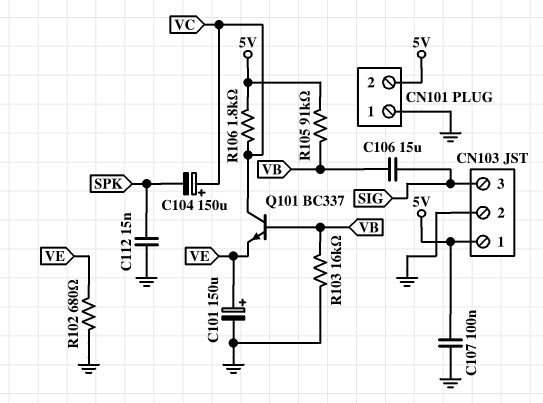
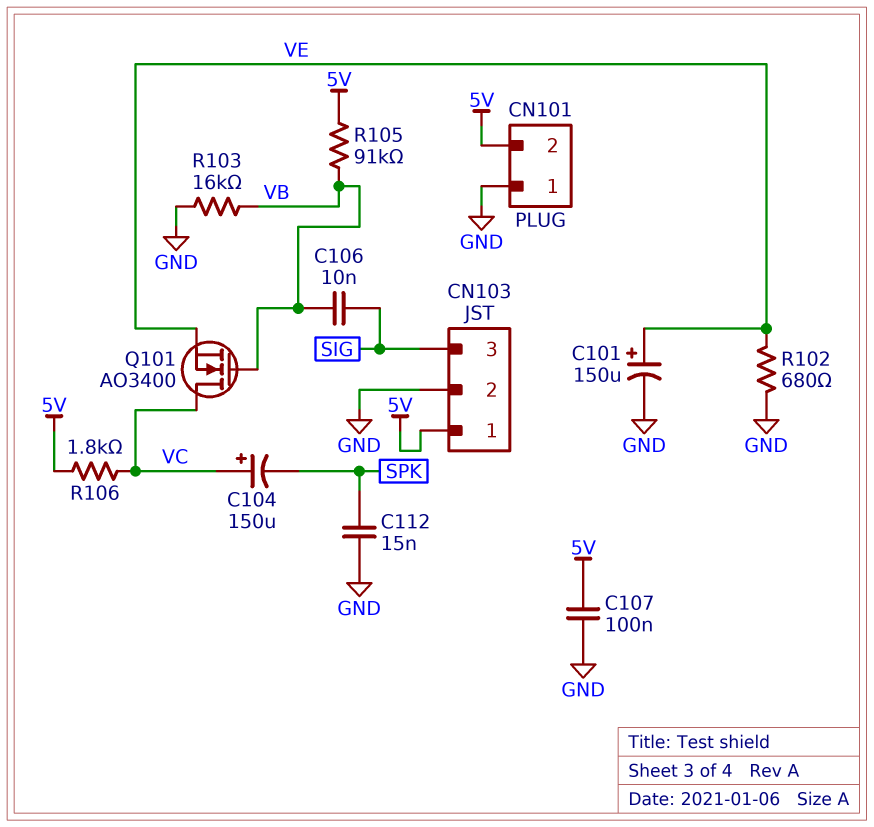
C106: 15uF (SIG, VB) -> 10nF (SIG, VB)
Q101: NPN BC337 (B VB, C VC, E VE) -> NMOS AO3400 (G VB, D VC, S VE)

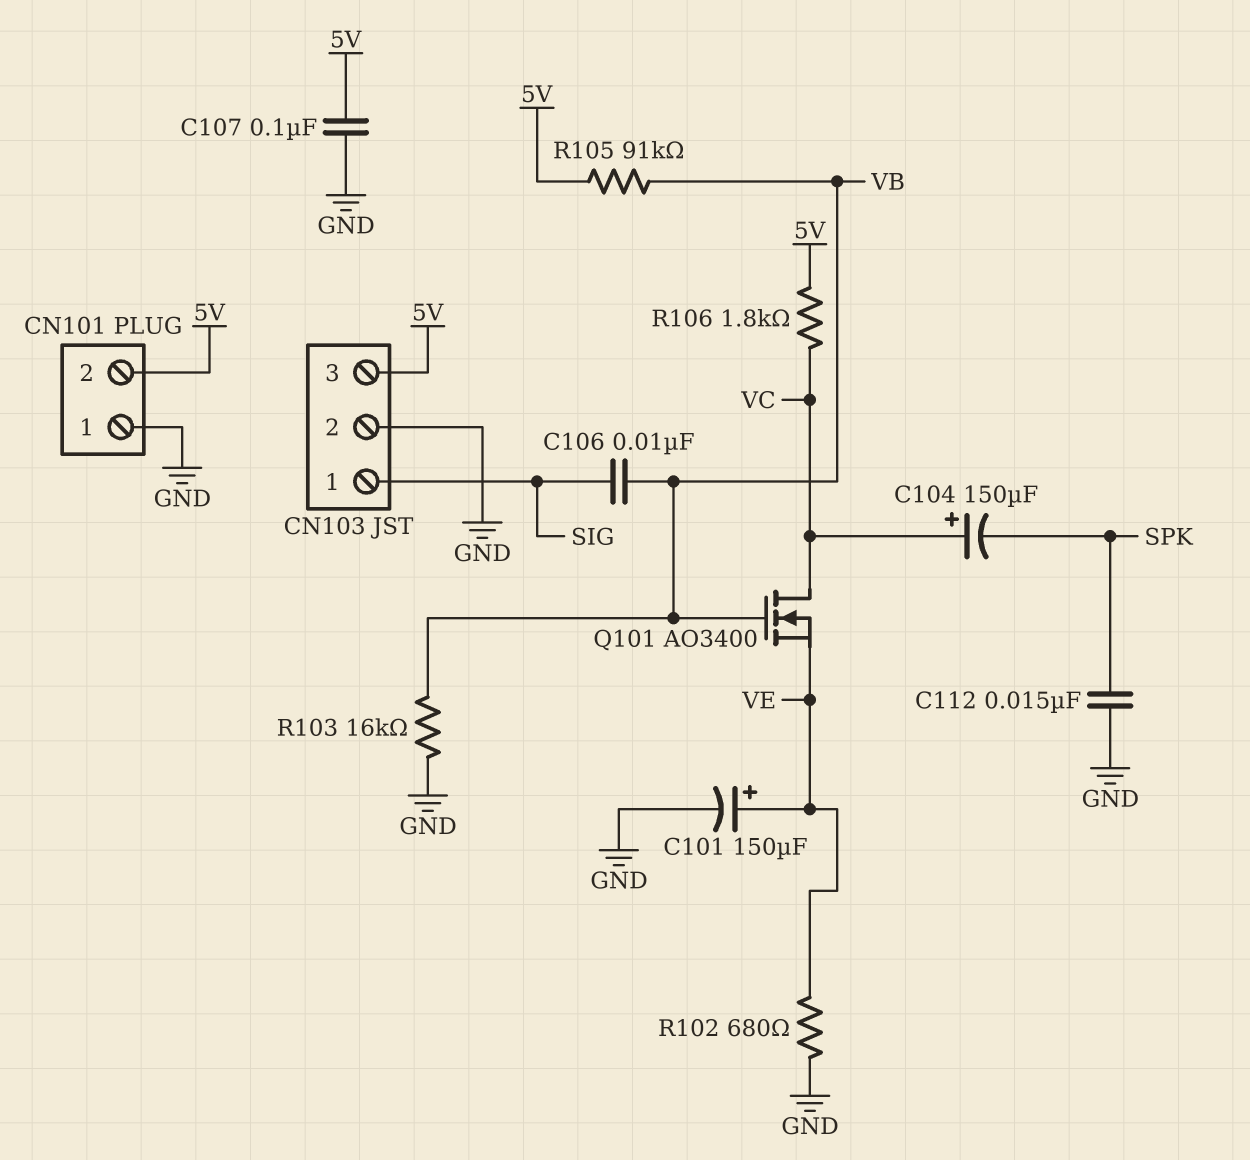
CN103 pin 1: 5V -> SIG
CN103 pin 3: SIG -> 5V

